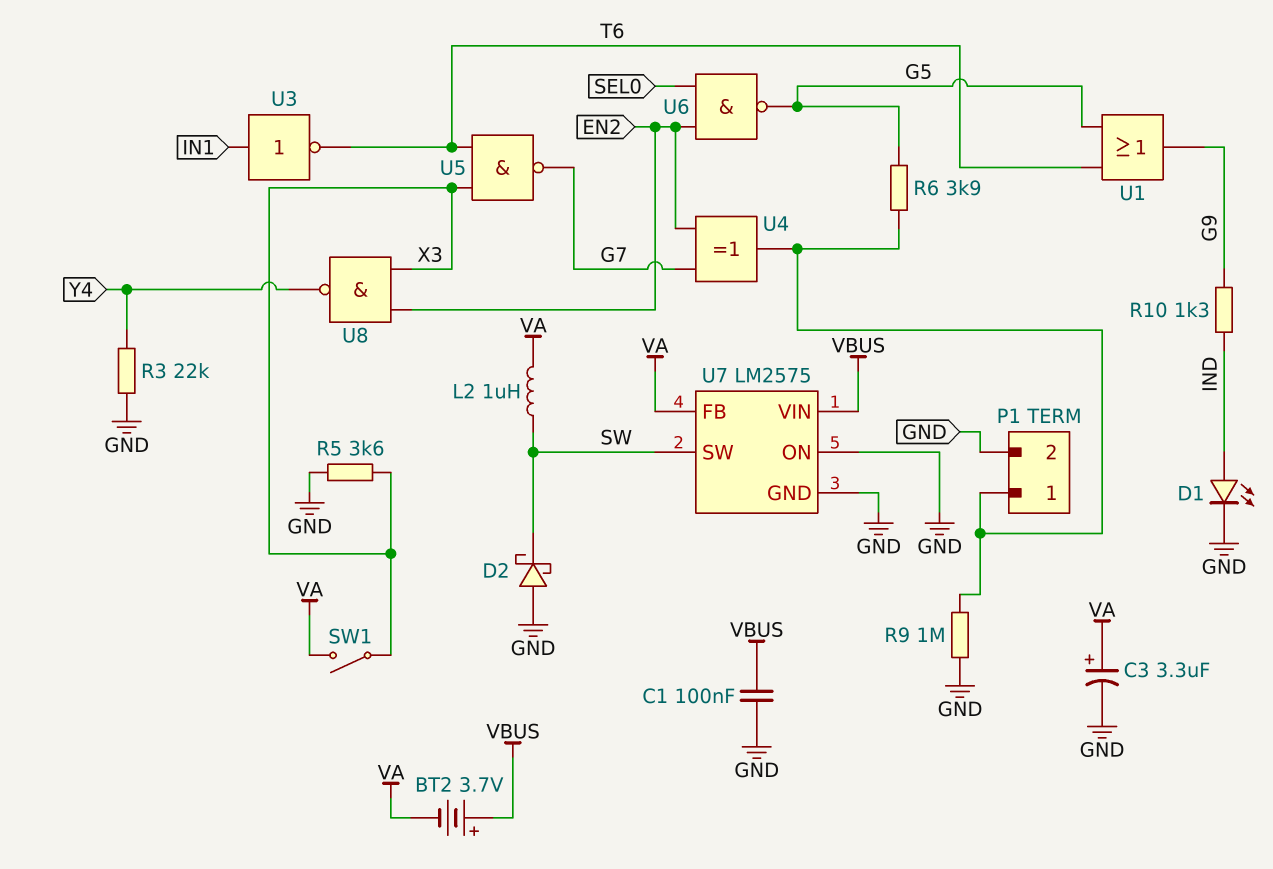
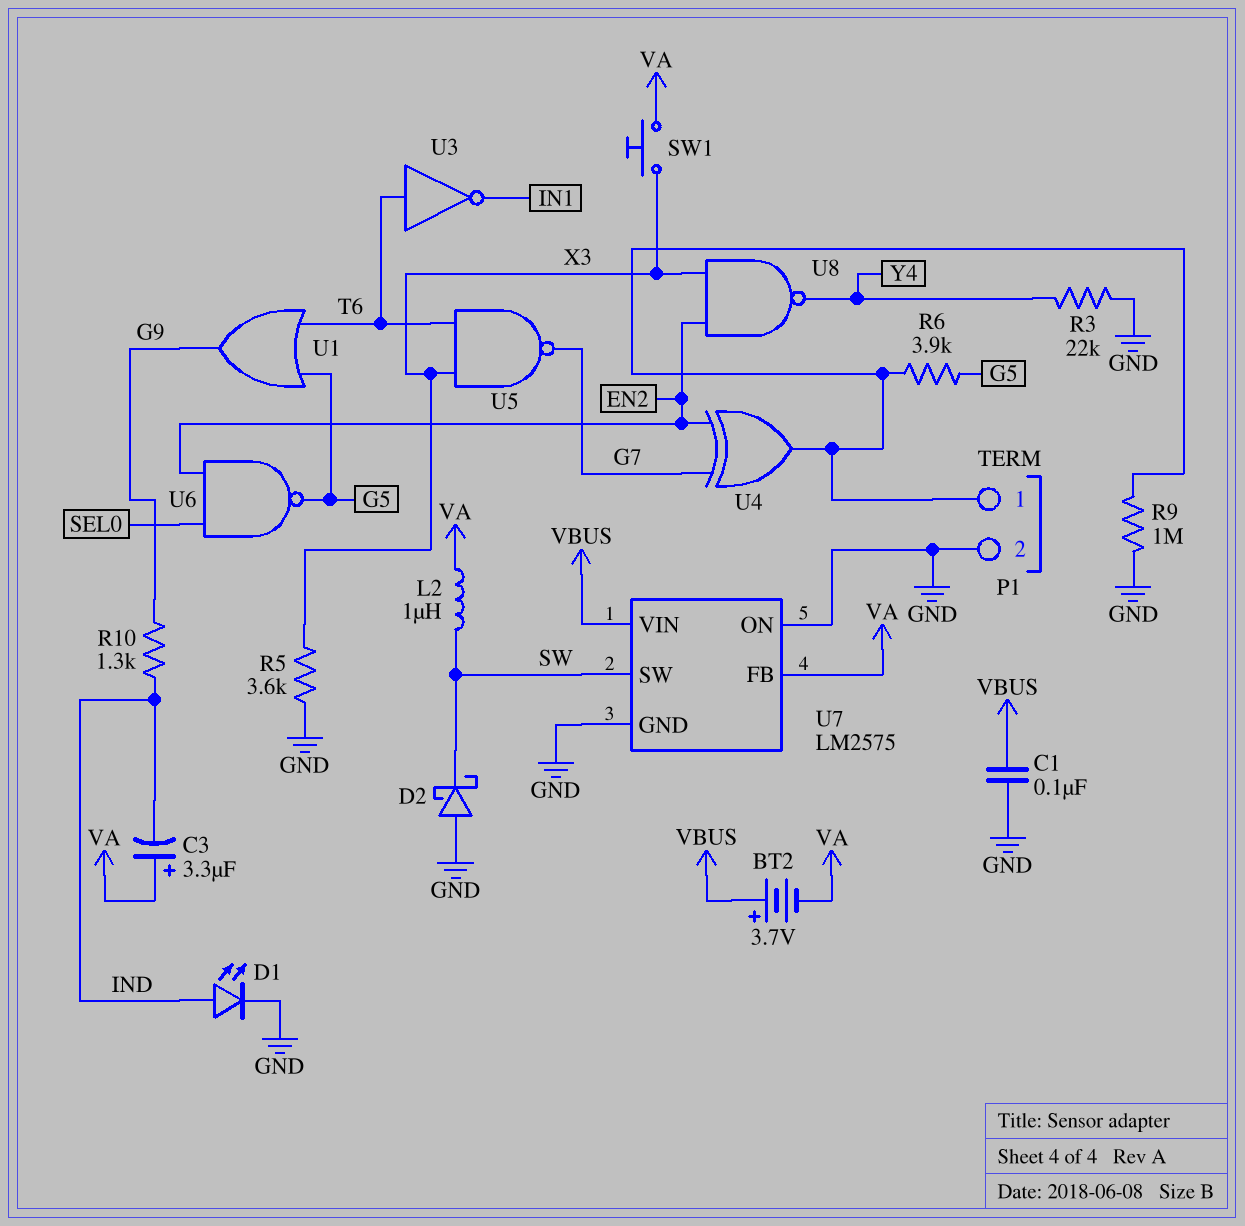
C3: 3.3uF (plus VA, minus GND) -> 3.3uF (plus VA, minus IND)
SW1: switch (VA, X3) -> button (VA, X3)
U3: NOT (in IN1, out T6) -> NOT (in T6, out IN1)

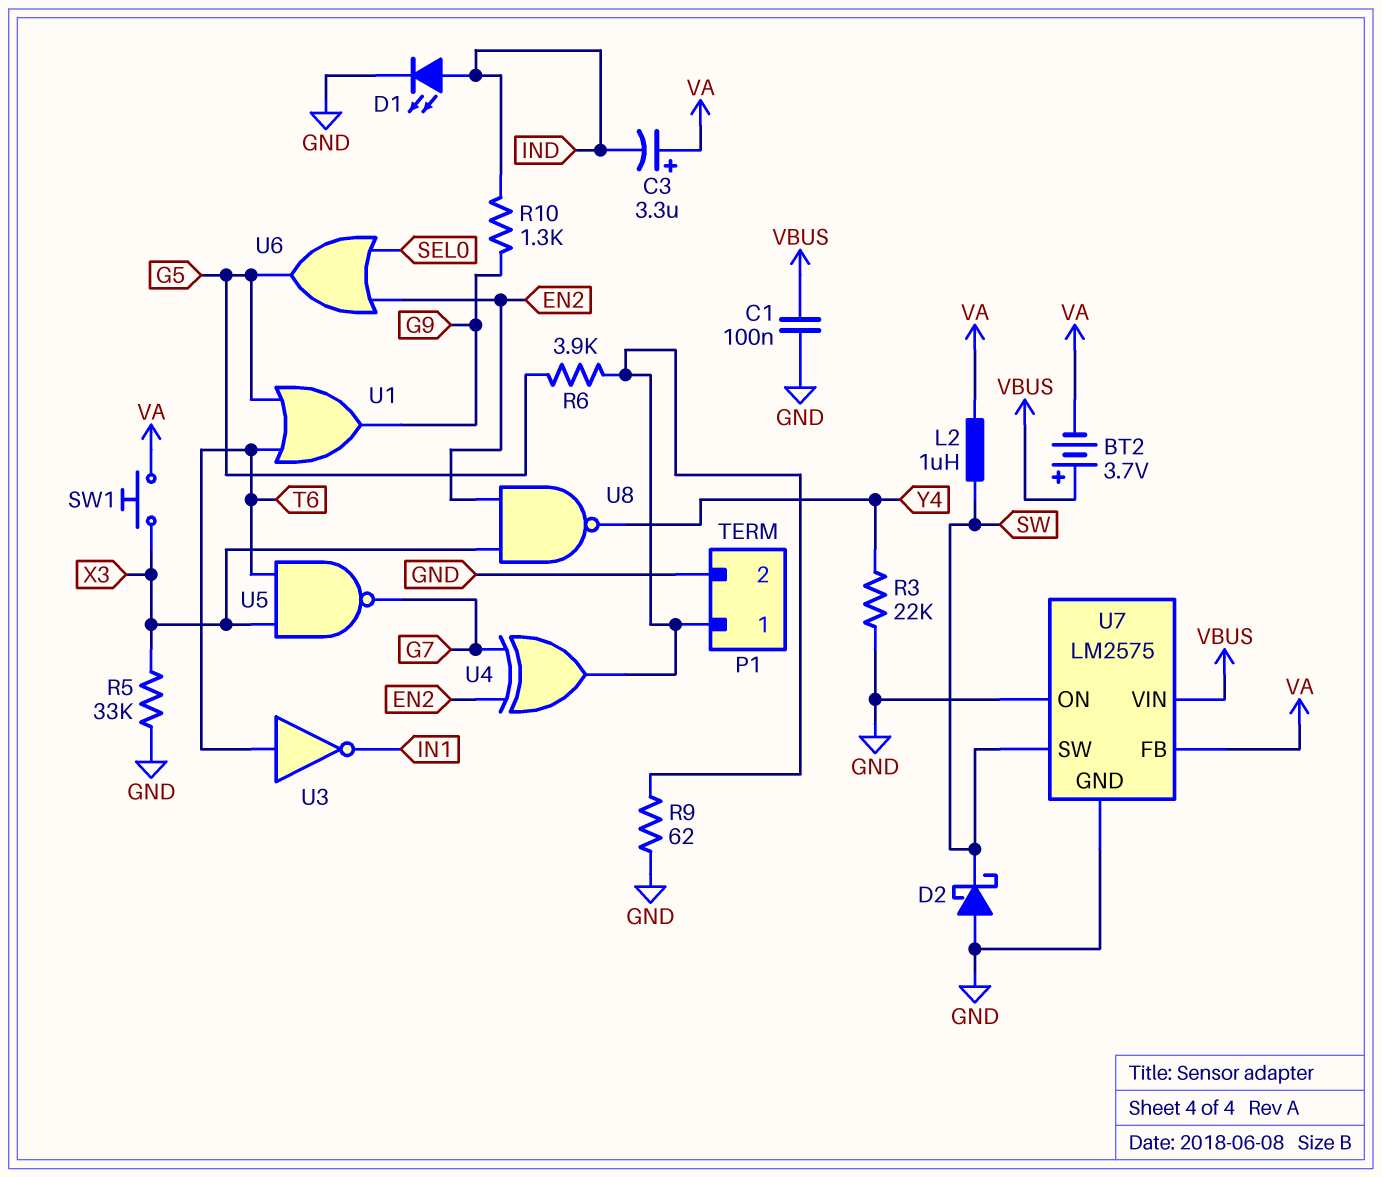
R5: 3.6k (GND, X3) -> 33k (GND, X3)
R9: 1M (GND, P1/1) -> 62 (GND, P1/1)
U6: NAND (in EN2, in SEL0, out G5) -> OR (in EN2, in SEL0, out G5)

